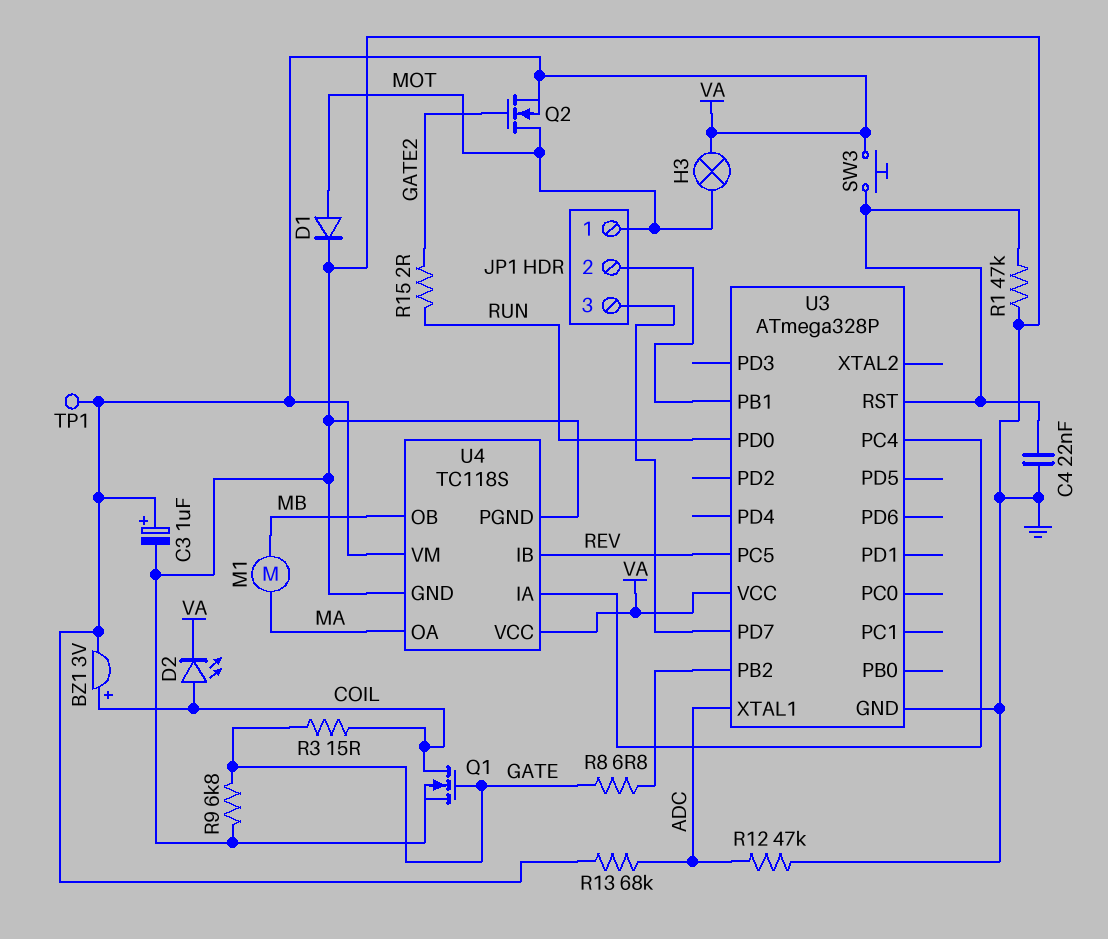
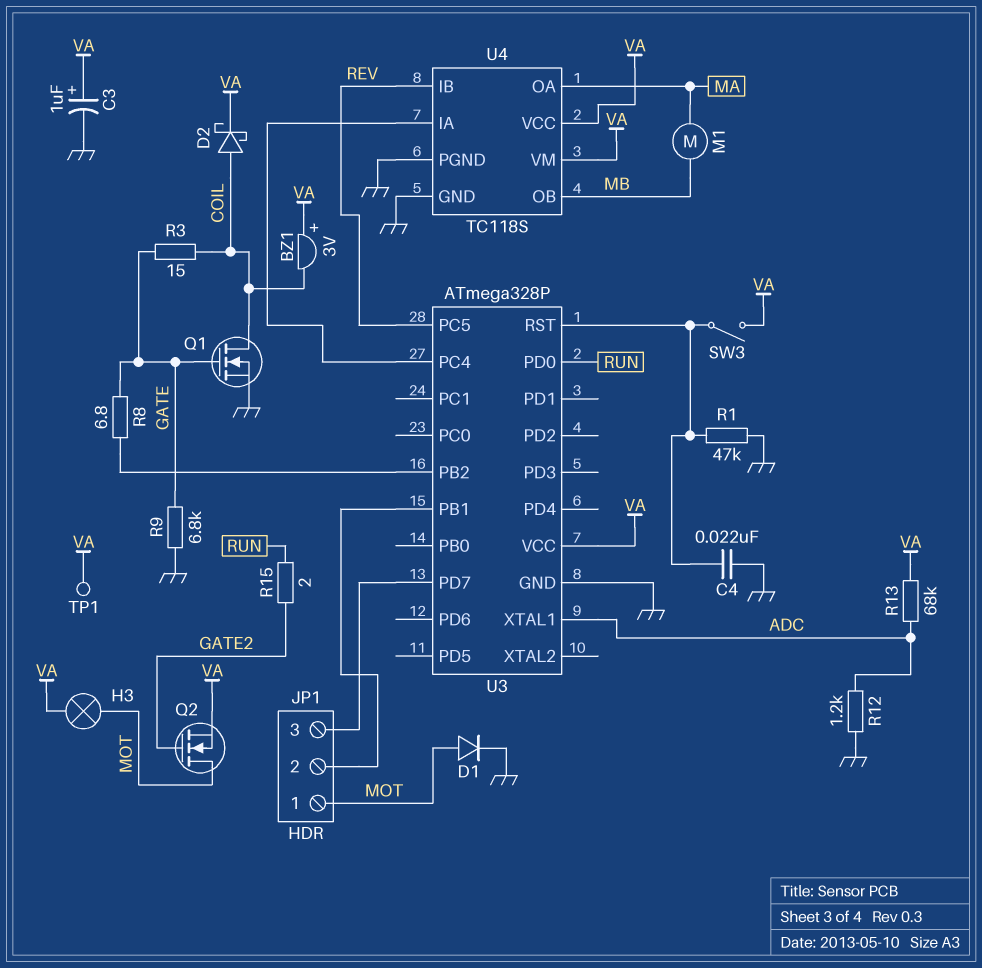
BZ1: buzzer 3V (plus COIL, minus VA) -> buzzer 3V (plus VA, minus COIL)
D2: LED (A COIL, K VA) -> schottky (A COIL, K VA)
R12: 47k (ADC, GND) -> 1.2k (ADC, GND)
SW3: button (U3/RST, VA) -> switch (U3/RST, VA)

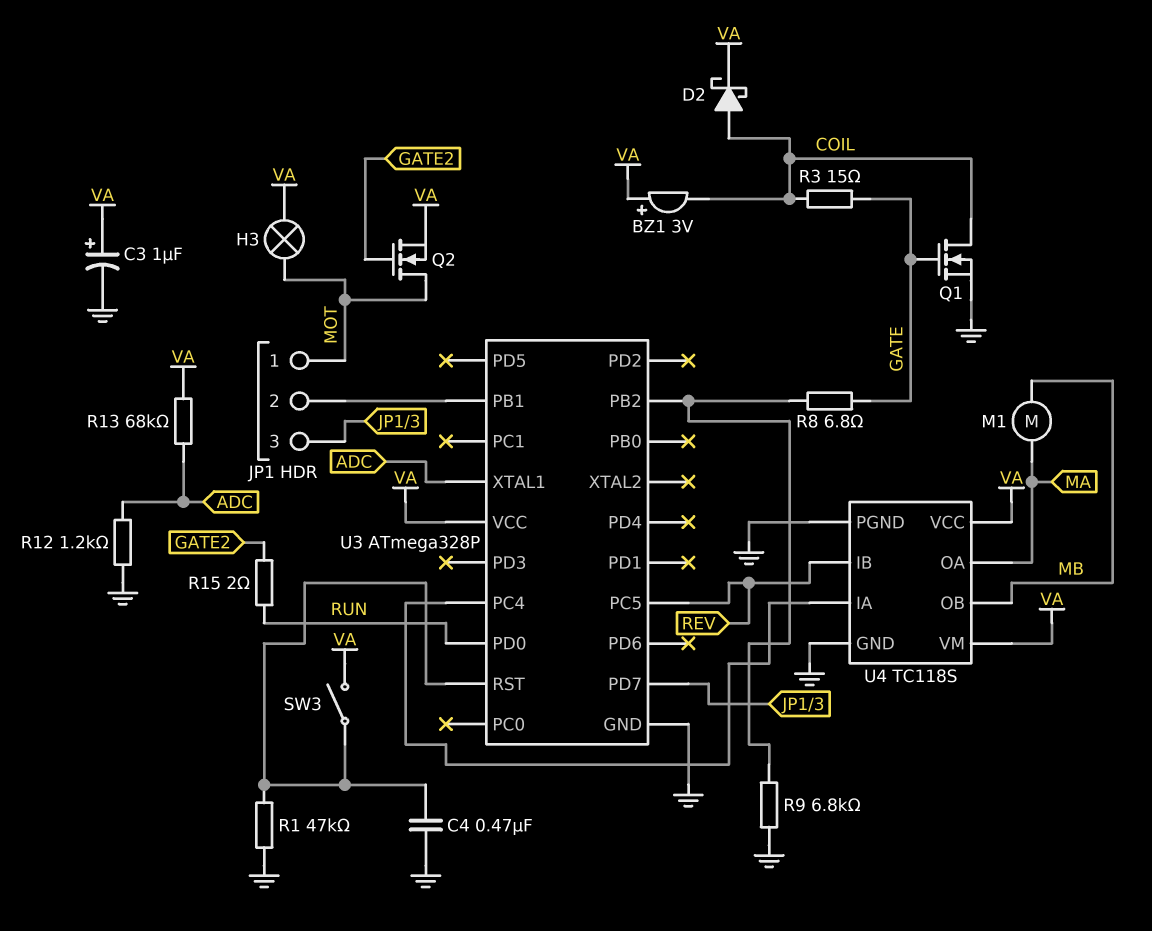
C4: 22nF (GND, U3/RST) -> 470nF (GND, U3/RST)
D1: diode (A MOT, K GND) -> none
R9: 6.8k (GATE, GND) -> 6.8k (GND, U3/PB2)
TP1: test point (VA) -> none

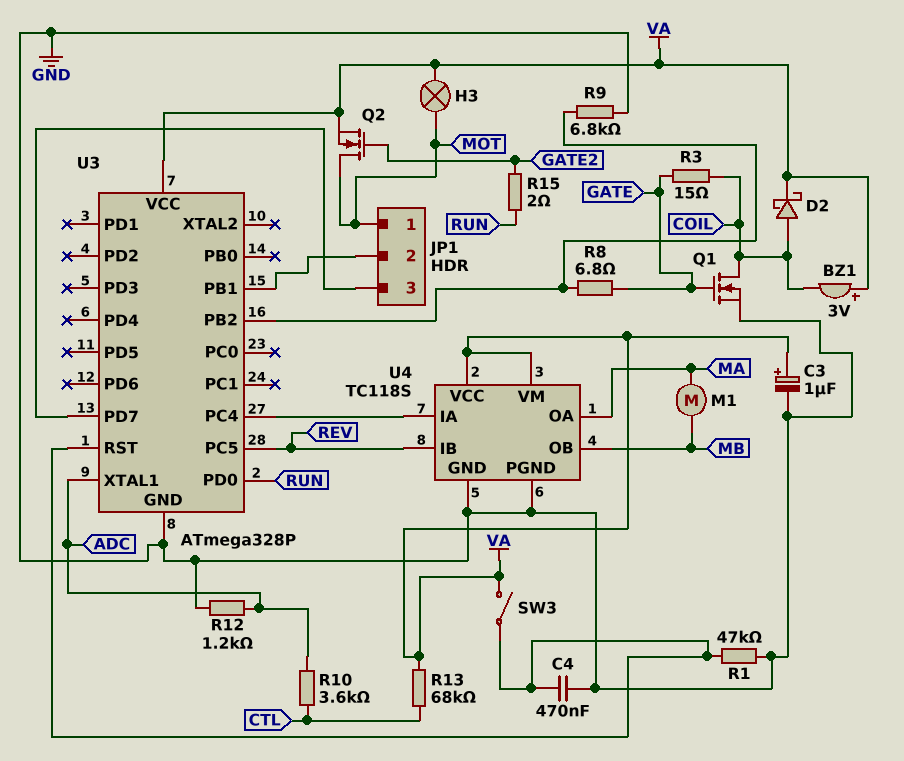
R10: none -> 3.6k (ADC, CTL)
R13: 68k (ADC, VA) -> 68k (CTL, VA)

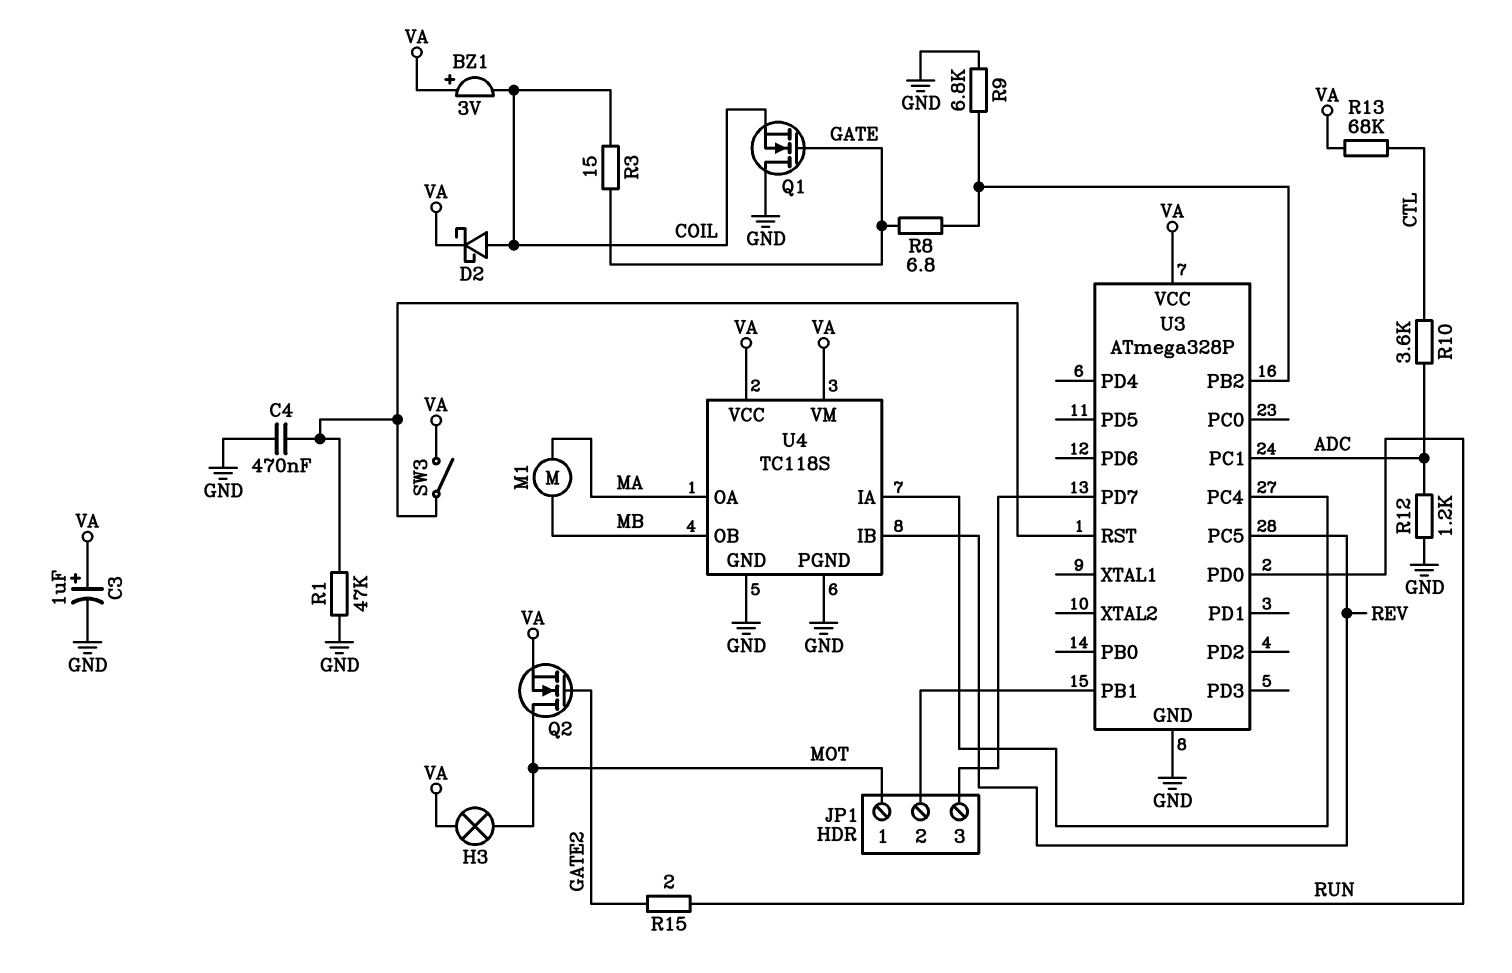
Q1: NMOS (G GATE, D COIL, S GND) -> NMOS (G GATE, D GND, S COIL)
U3 pin PC1: none -> ADC
U3 pin XTAL1: ADC -> none

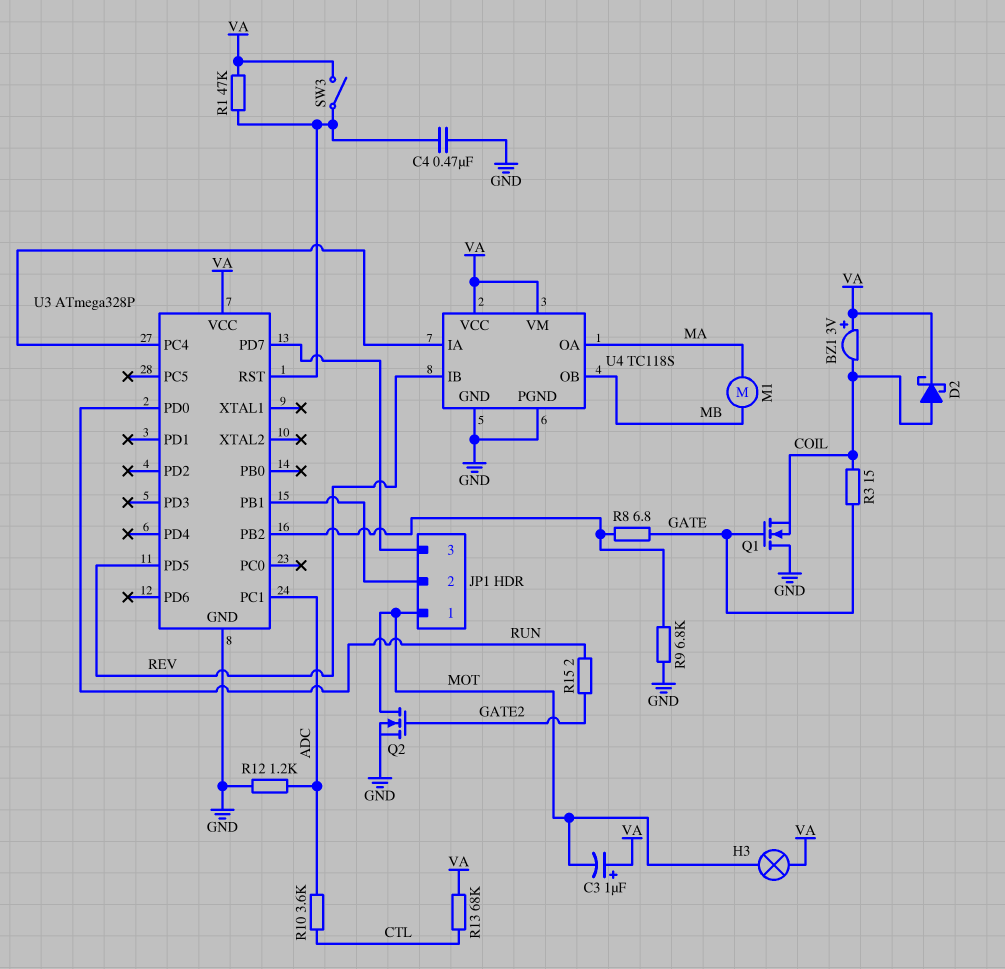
C3: 1uF (plus VA, minus GND) -> 1uF (plus VA, minus MOT)
Q2: NMOS (G GATE2, D MOT, S VA) -> NMOS (G GATE2, D MOT, S GND)
R1: 47k (GND, U3/RST) -> 47k (U3/RST, VA)
U3 pin PC5: REV -> none
U3 pin PD5: none -> REV

